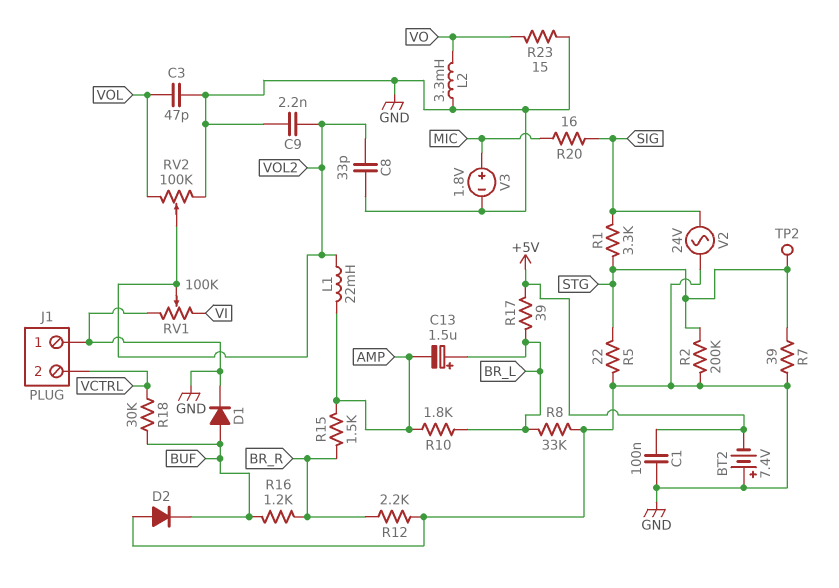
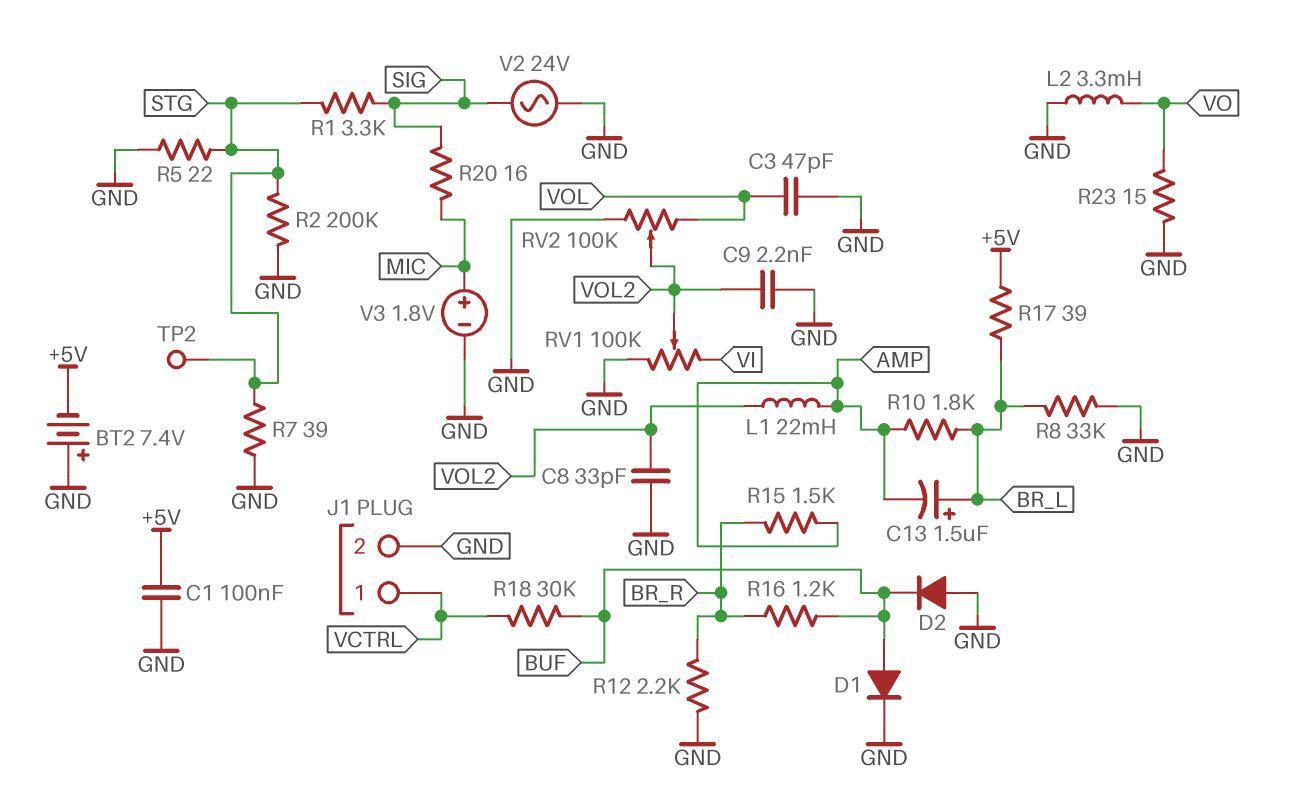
J1 pin 1: GND -> VCTRL
J1 pin 2: VCTRL -> GND

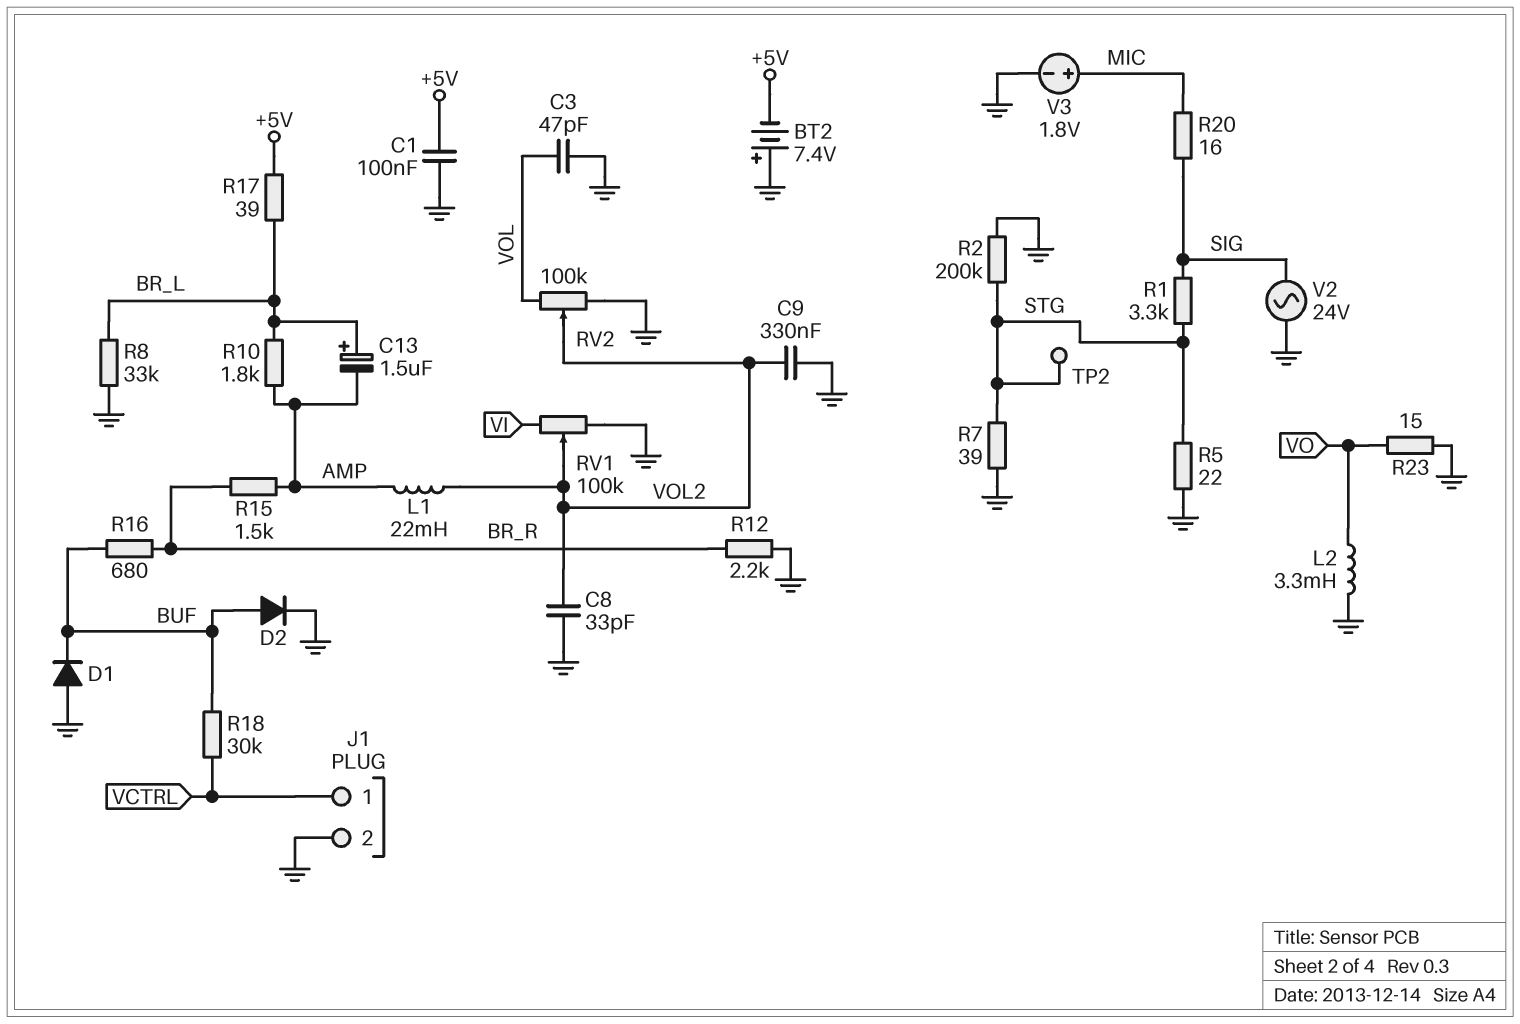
C9: 2.2nF (GND, VOL2) -> 330nF (GND, VOL2)
D1: diode (A BUF, K GND) -> diode (A GND, K BUF)
D2: diode (A GND, K BUF) -> diode (A BUF, K GND)
R16: 1.2k (BR_R, BUF) -> 680 (BR_R, BUF)

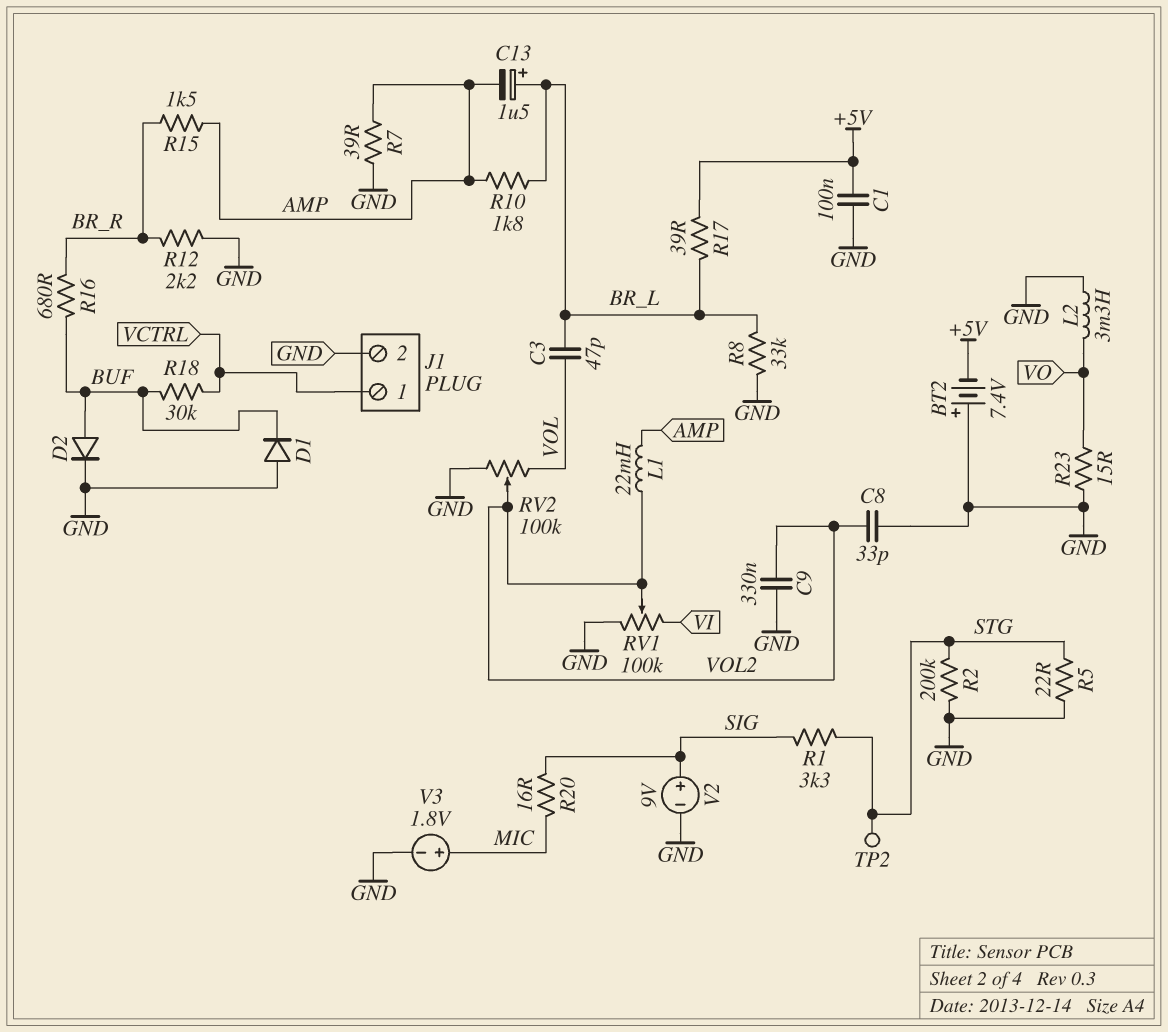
C3: 47pF (GND, VOL) -> 47pF (BR_L, VOL)
R7: 39 (GND, STG) -> 39 (AMP, GND)
V2: AC 24V (GND, SIG) -> 9V (plus SIG, minus GND)

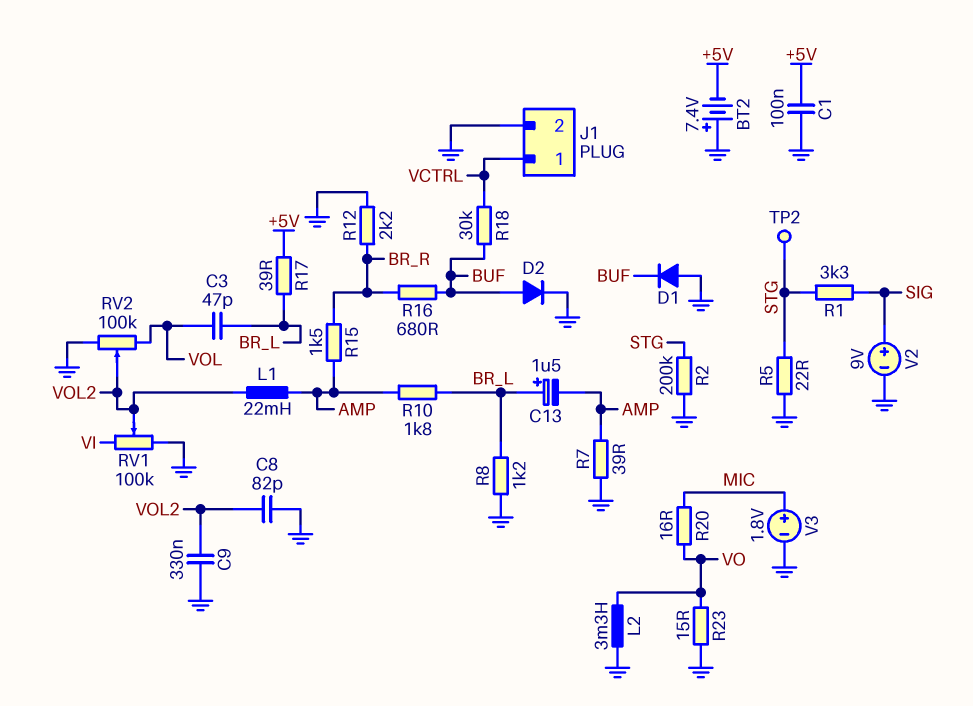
C8: 33pF (GND, VOL2) -> 82pF (GND, VOL2)
R8: 33k (BR_L, GND) -> 1.2k (BR_L, GND)
R20: 16 (MIC, SIG) -> 16 (MIC, VO)

